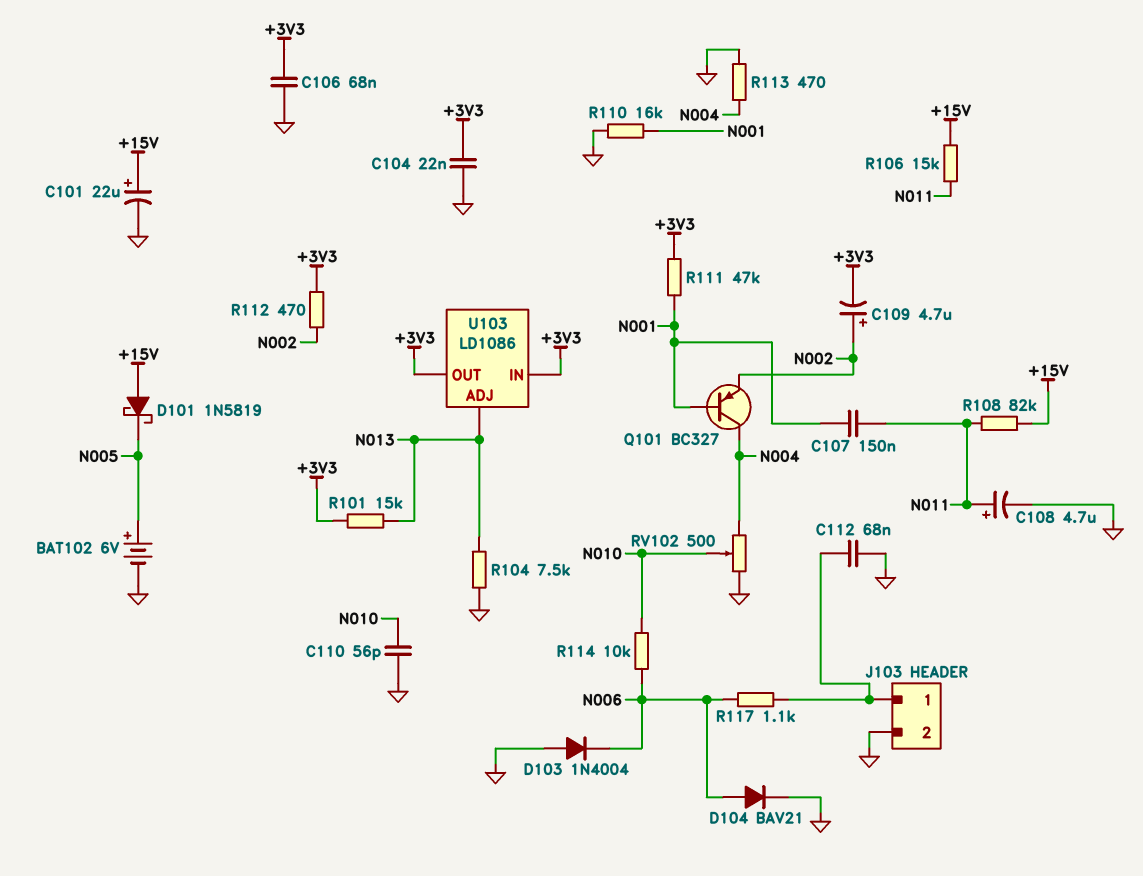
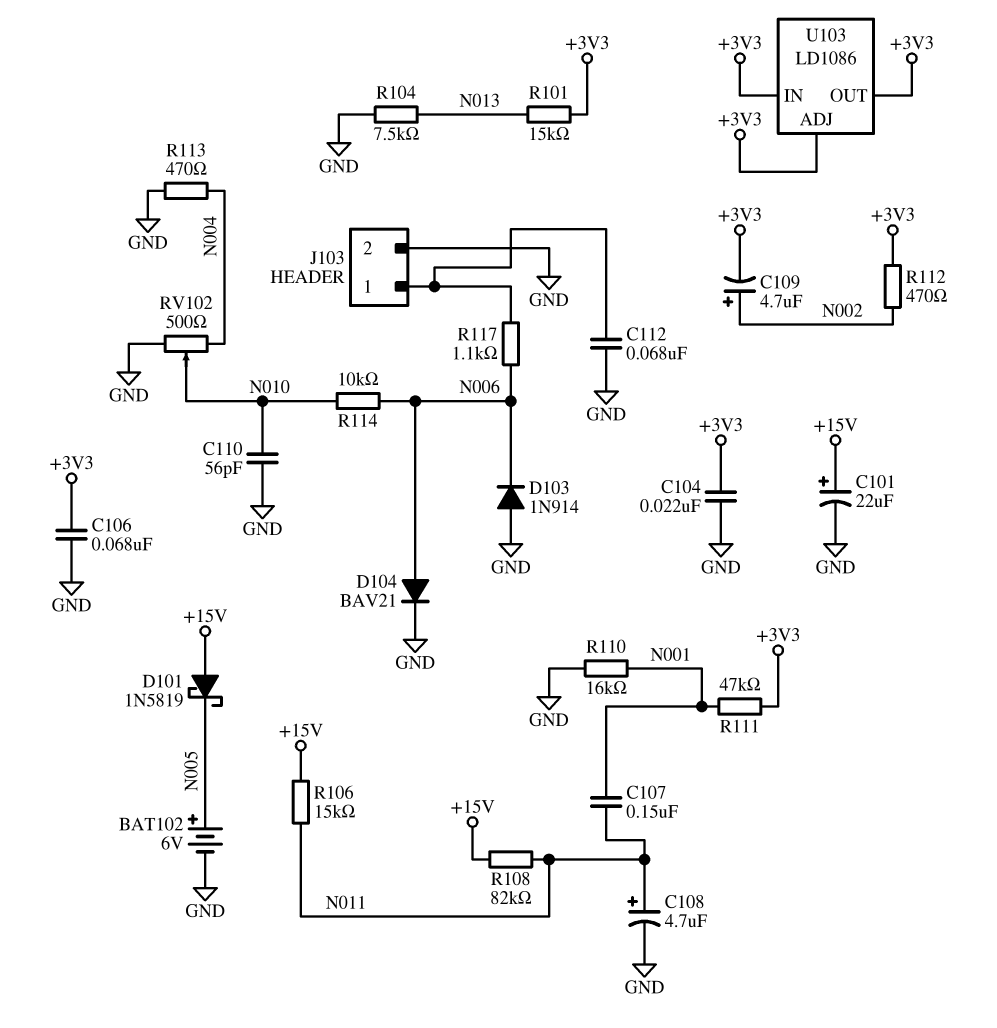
D103: diode 1N4004 (A GND, K N006) -> diode 1N914 (A GND, K N006)
Q101: PNP BC327 (B N001, C N004, E N002) -> none
U103 pin ADJ: N013 -> +3V3

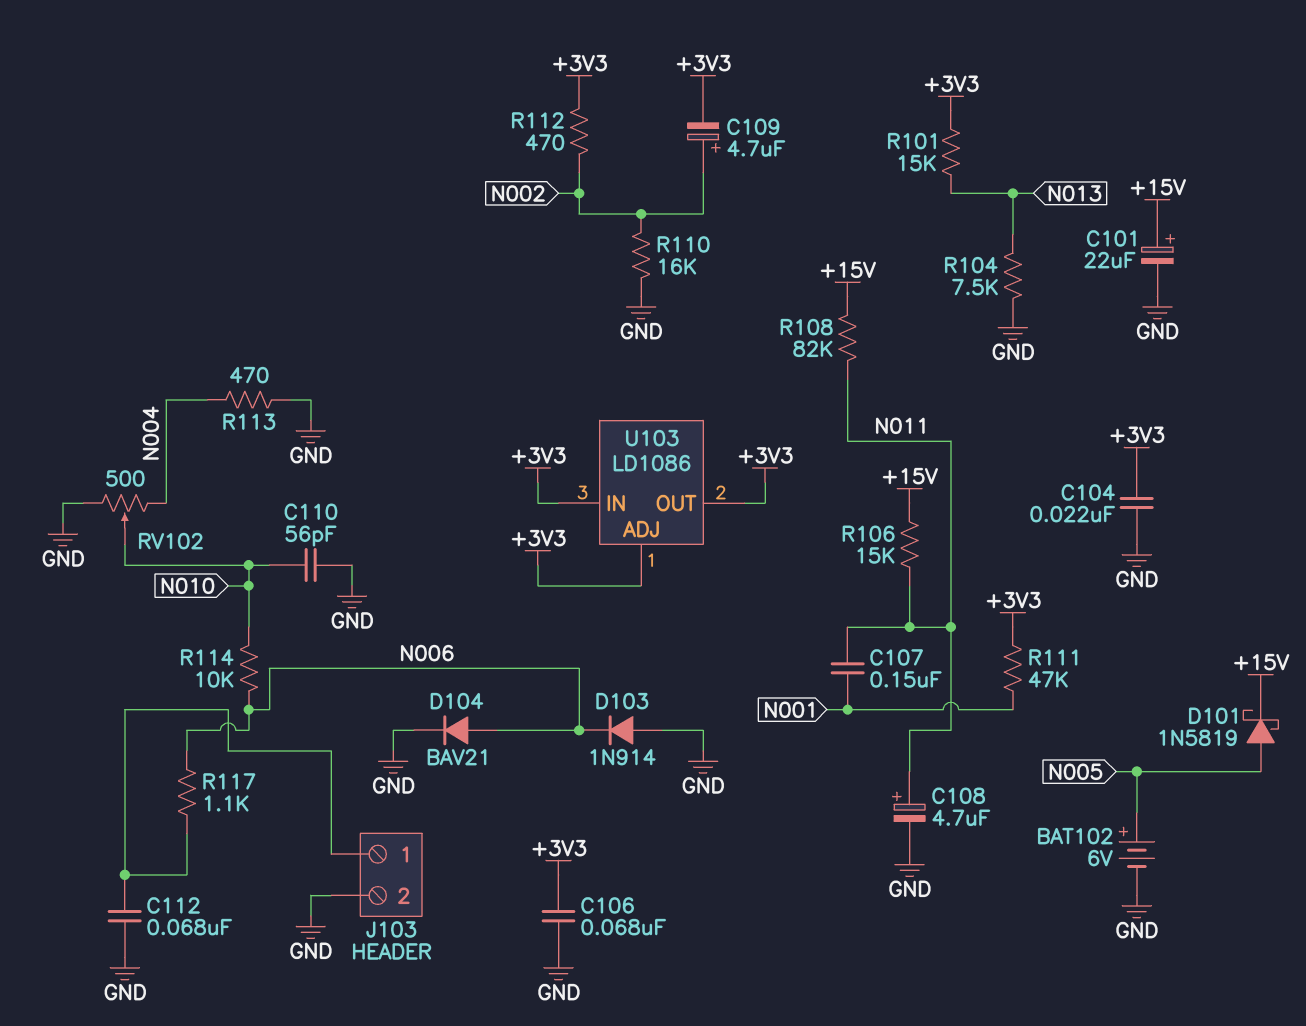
D101: schottky 1N5819 (A +15V, K N005) -> schottky 1N5819 (A N005, K +15V)
R110: 16k (GND, N001) -> 16k (GND, N002)

